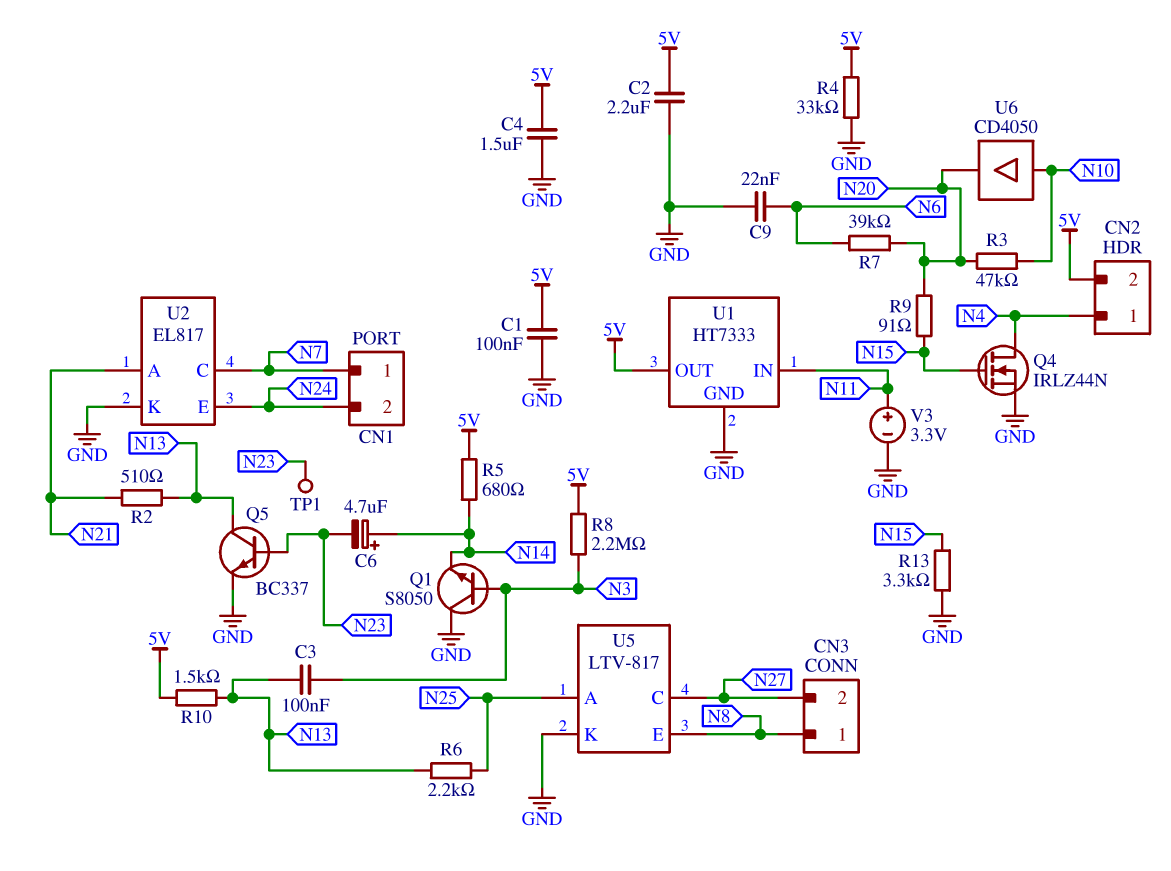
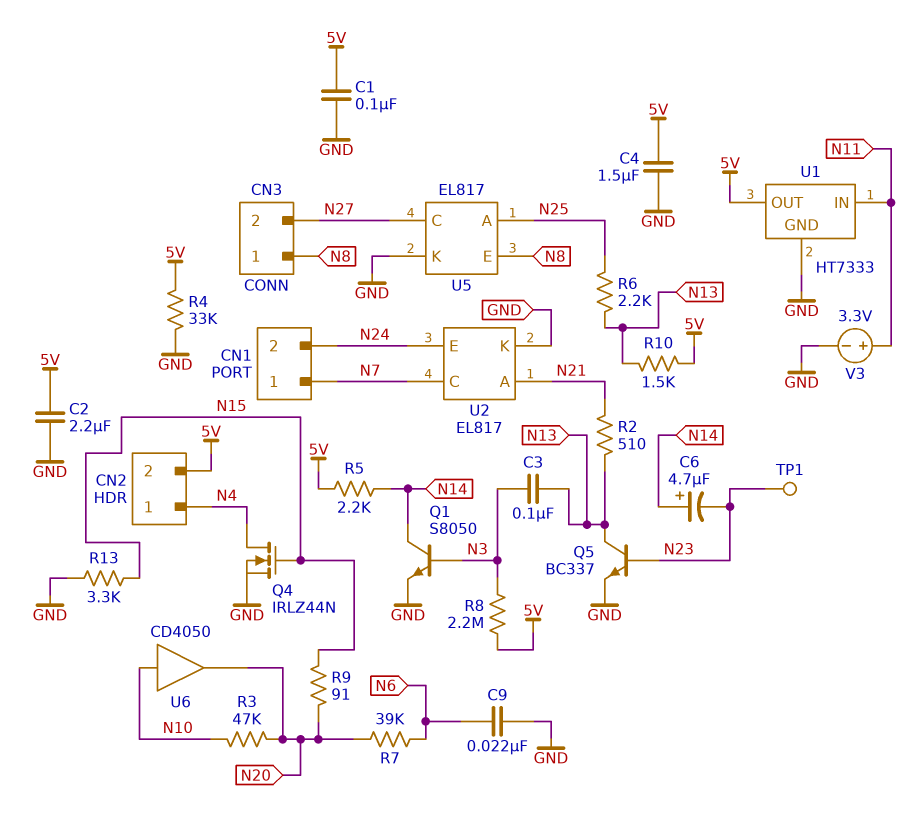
Q1: NPN S8050 (B N3, C GND, E N14) -> NPN S8050 (B N3, C N14, E GND)
R5: 680 (5V, N14) -> 2.2k (5V, N14)
U5: LTV-817 -> EL817

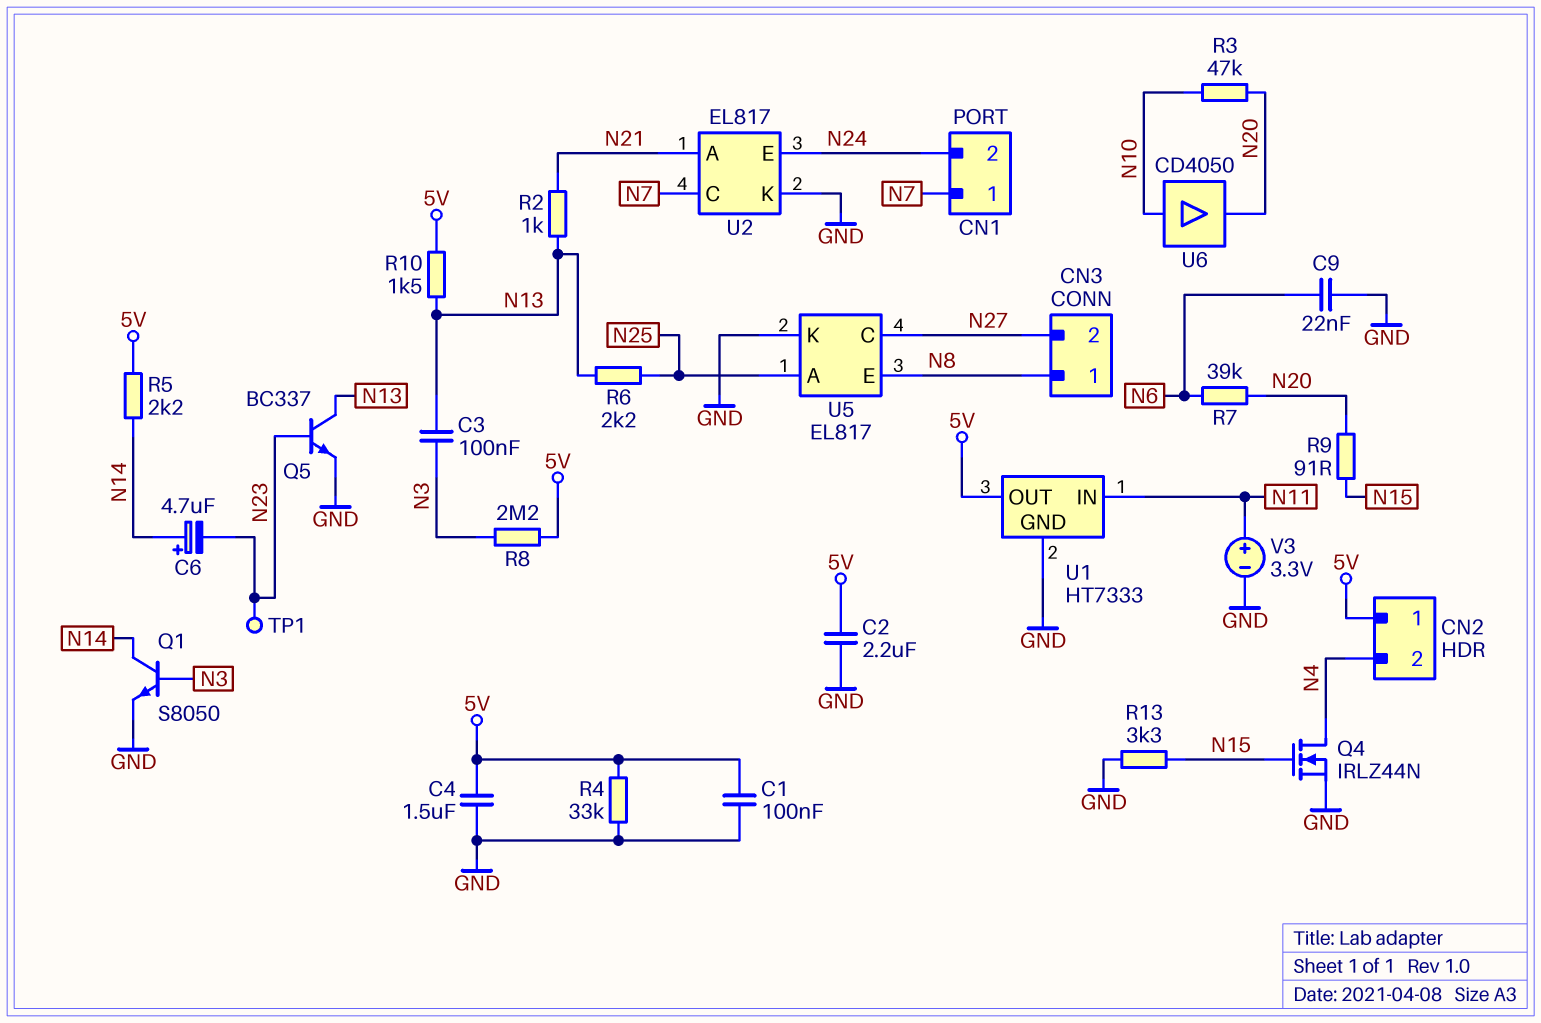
CN2 pin 1: N4 -> 5V
CN2 pin 2: 5V -> N4
R2: 510 (N13, N21) -> 1k (N13, N21)

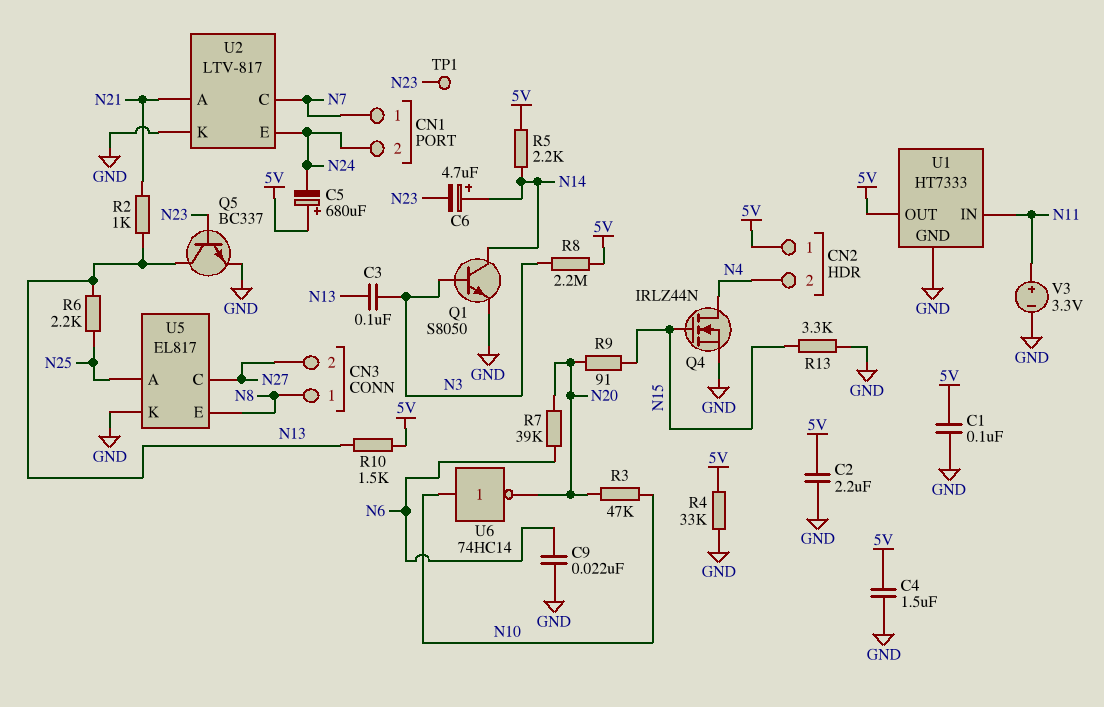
C5: none -> 680uF (plus 5V, minus N24)
U2: EL817 -> LTV-817
U6: buffer CD4050 (in N10, out N20) -> NOT 74HC14 (in N10, out N20)

